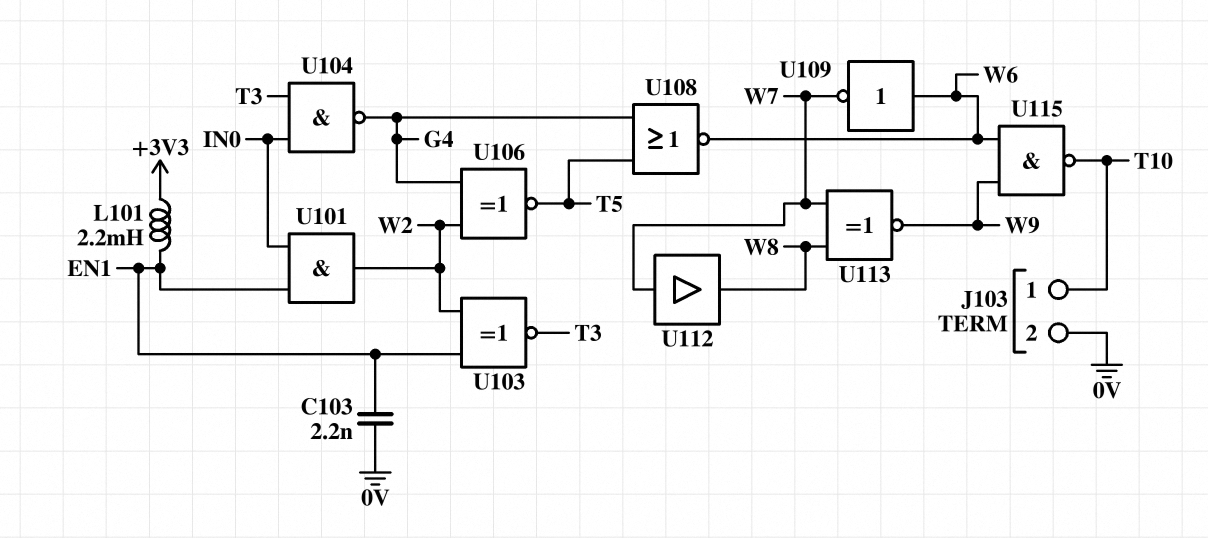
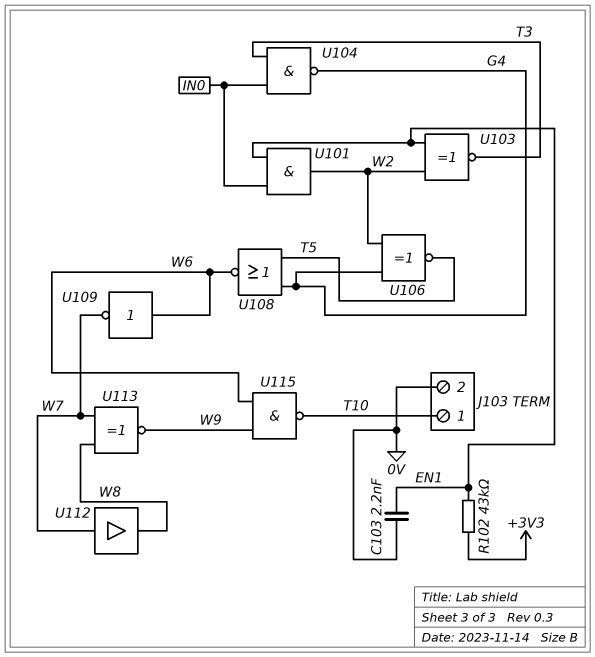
L101: 2.2mH (+3V3, EN1) -> none
R102: none -> 43k (+3V3, EN1)

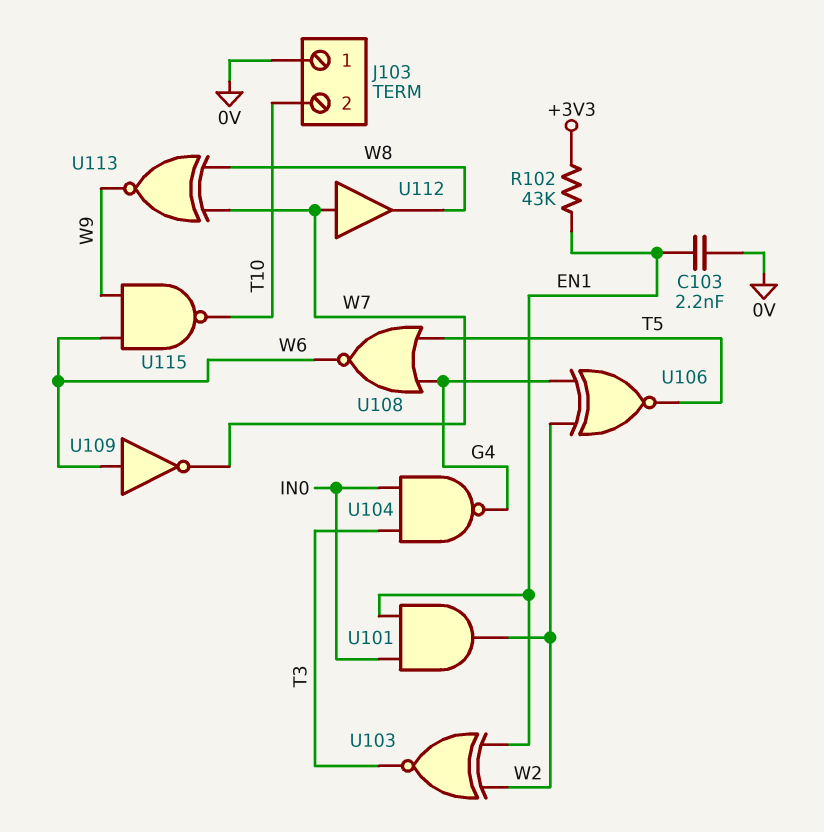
J103 pin 1: T10 -> 0V
J103 pin 2: 0V -> T10

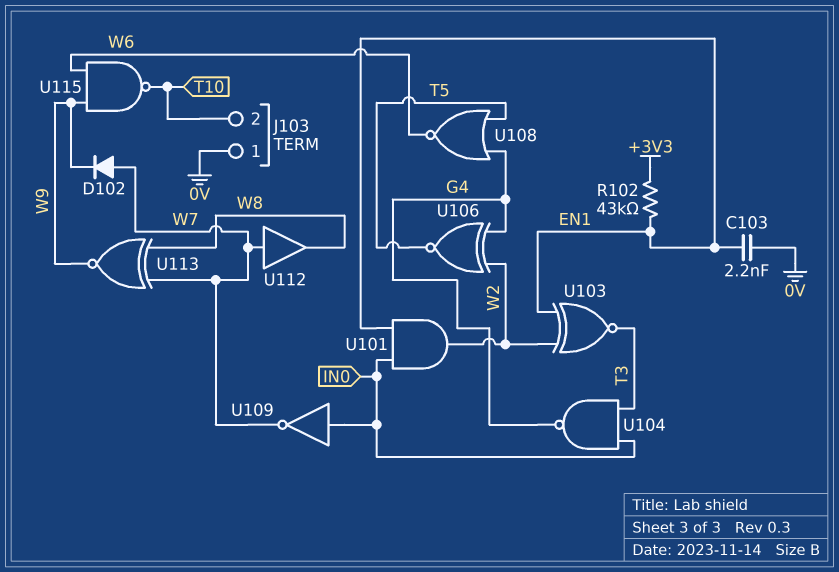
D102: none -> diode (A W7, K W9)
U109: NOT (in W6, out W7) -> NOT (in IN0, out W7)

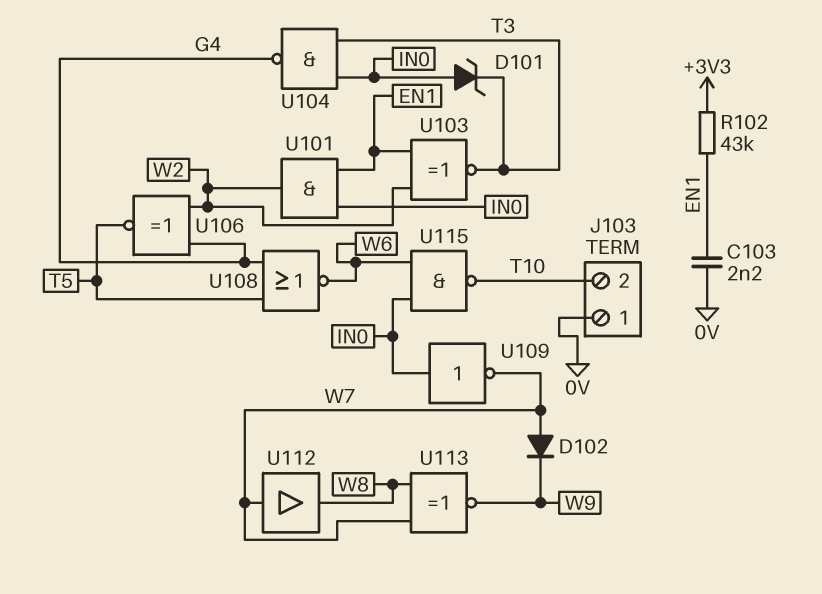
D101: none -> zener (A IN0, K T3)
U115: NAND (in W6, in W9, out T10) -> NAND (in IN0, in W6, out T10)

